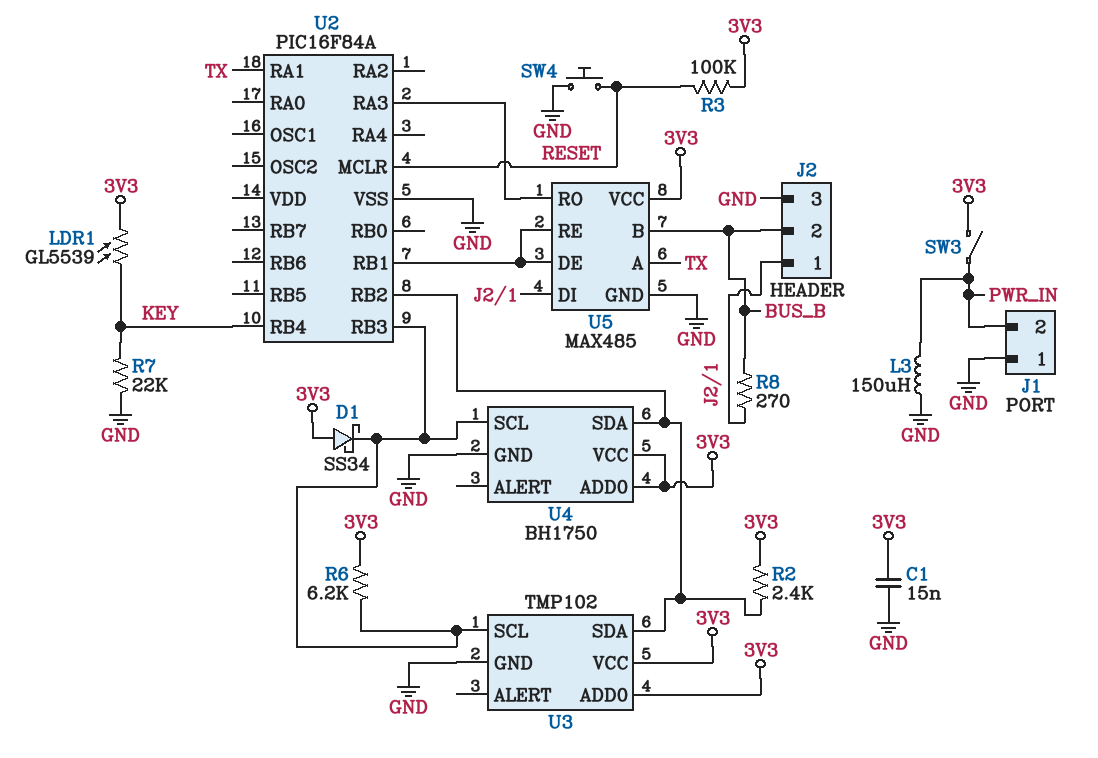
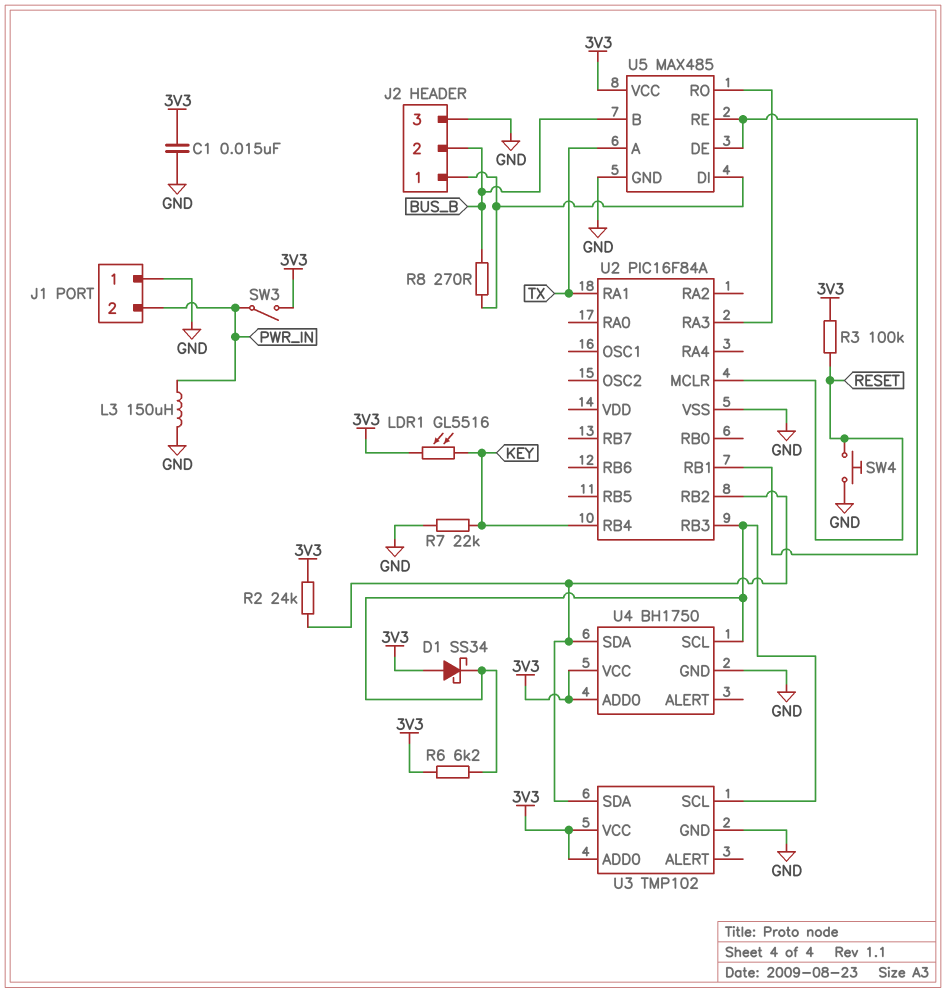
LDR1: GL5539 (3V3, KEY) -> GL5516 (3V3, KEY)
R2: 2.4k (3V3, U2/RB2) -> 24k (3V3, U2/RB2)

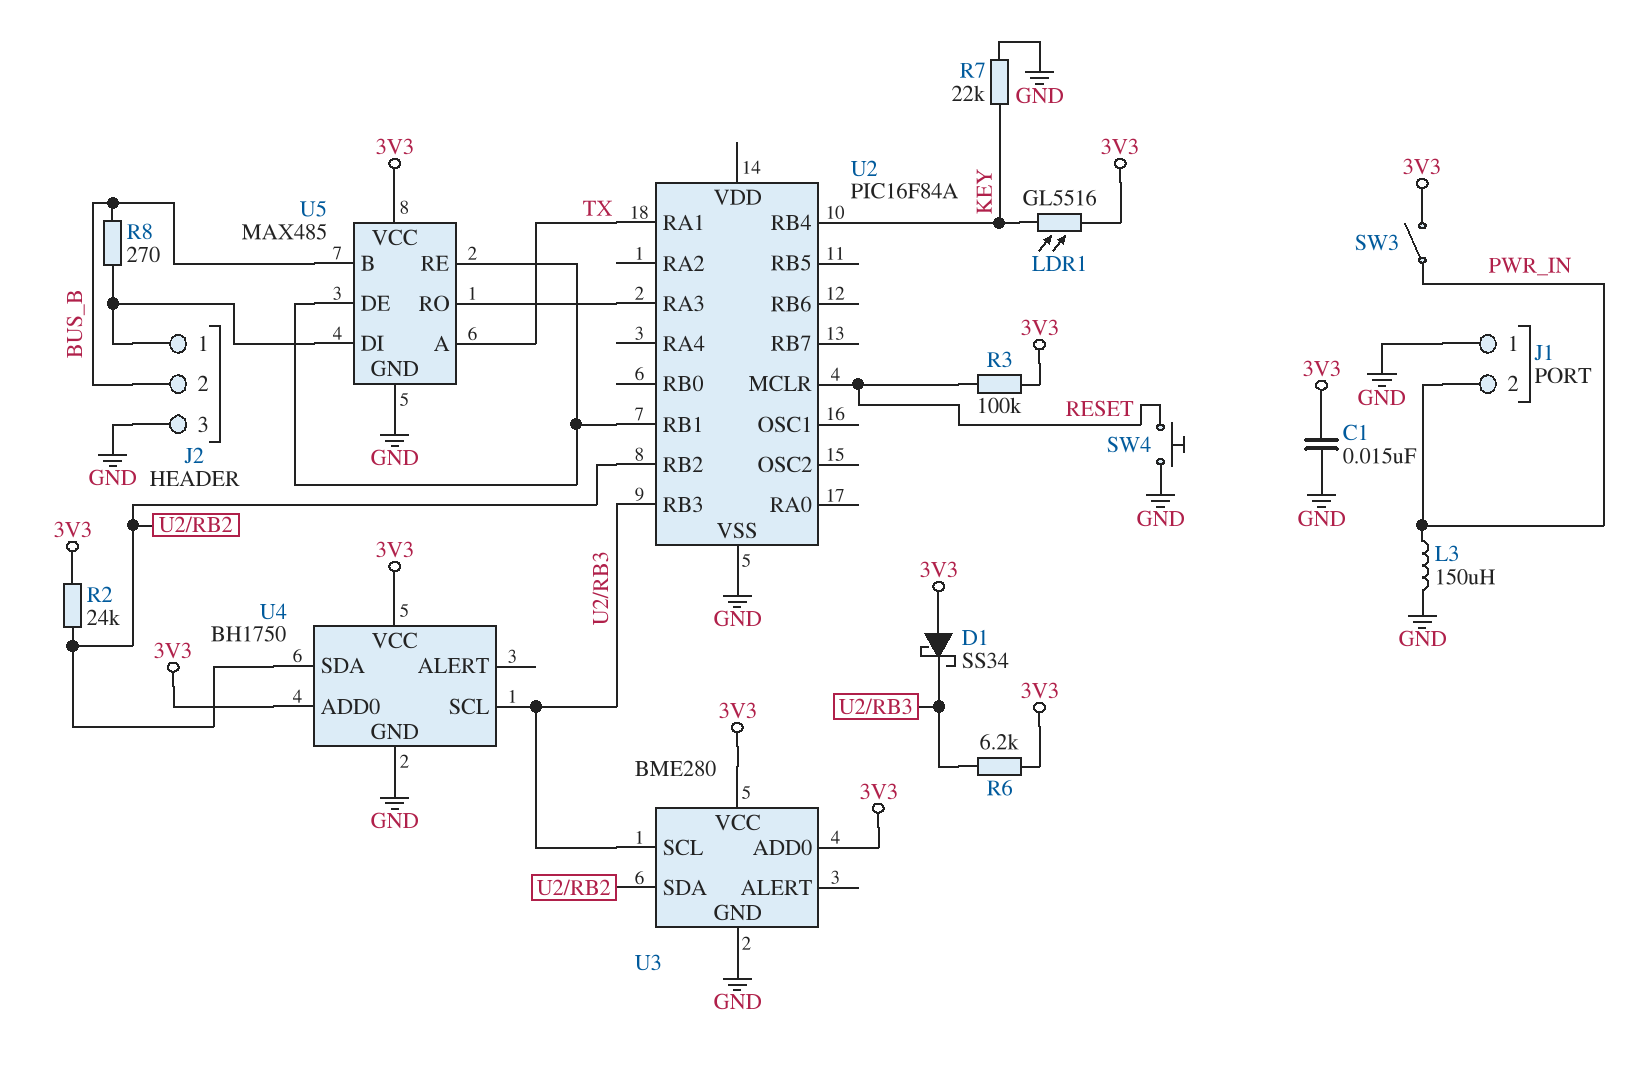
U3: TMP102 -> BME280

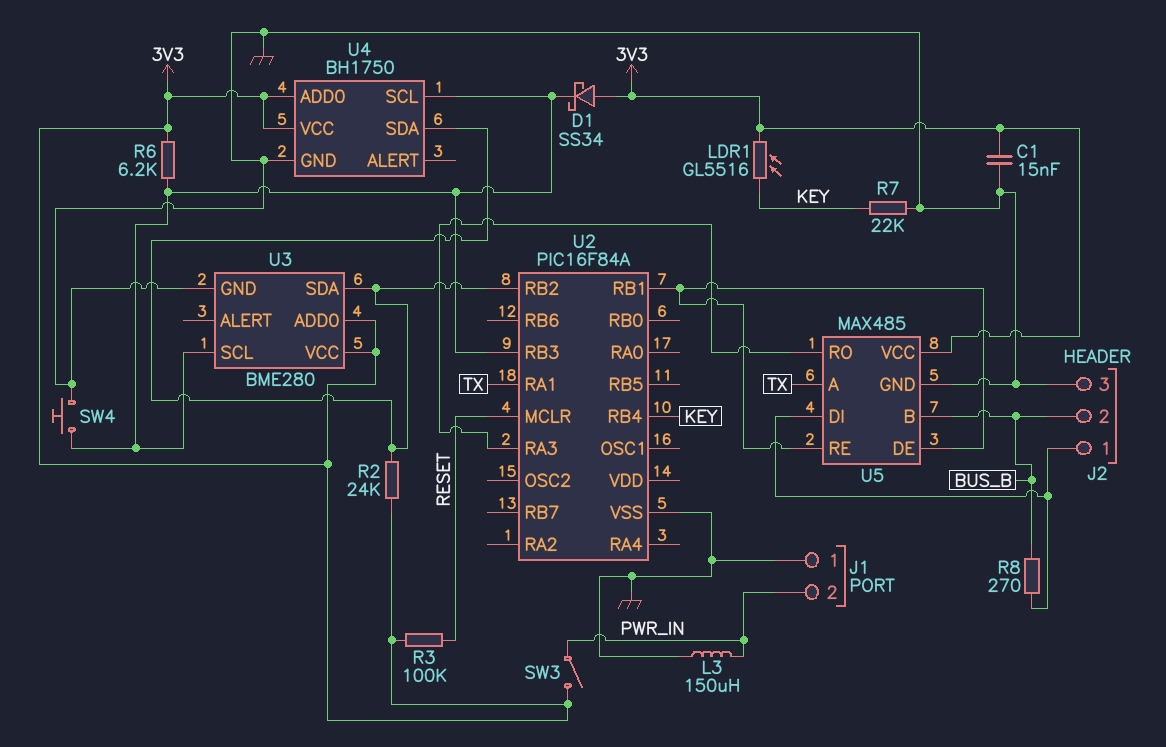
SW4: button (GND, RESET) -> button (GND, U2/RB3)

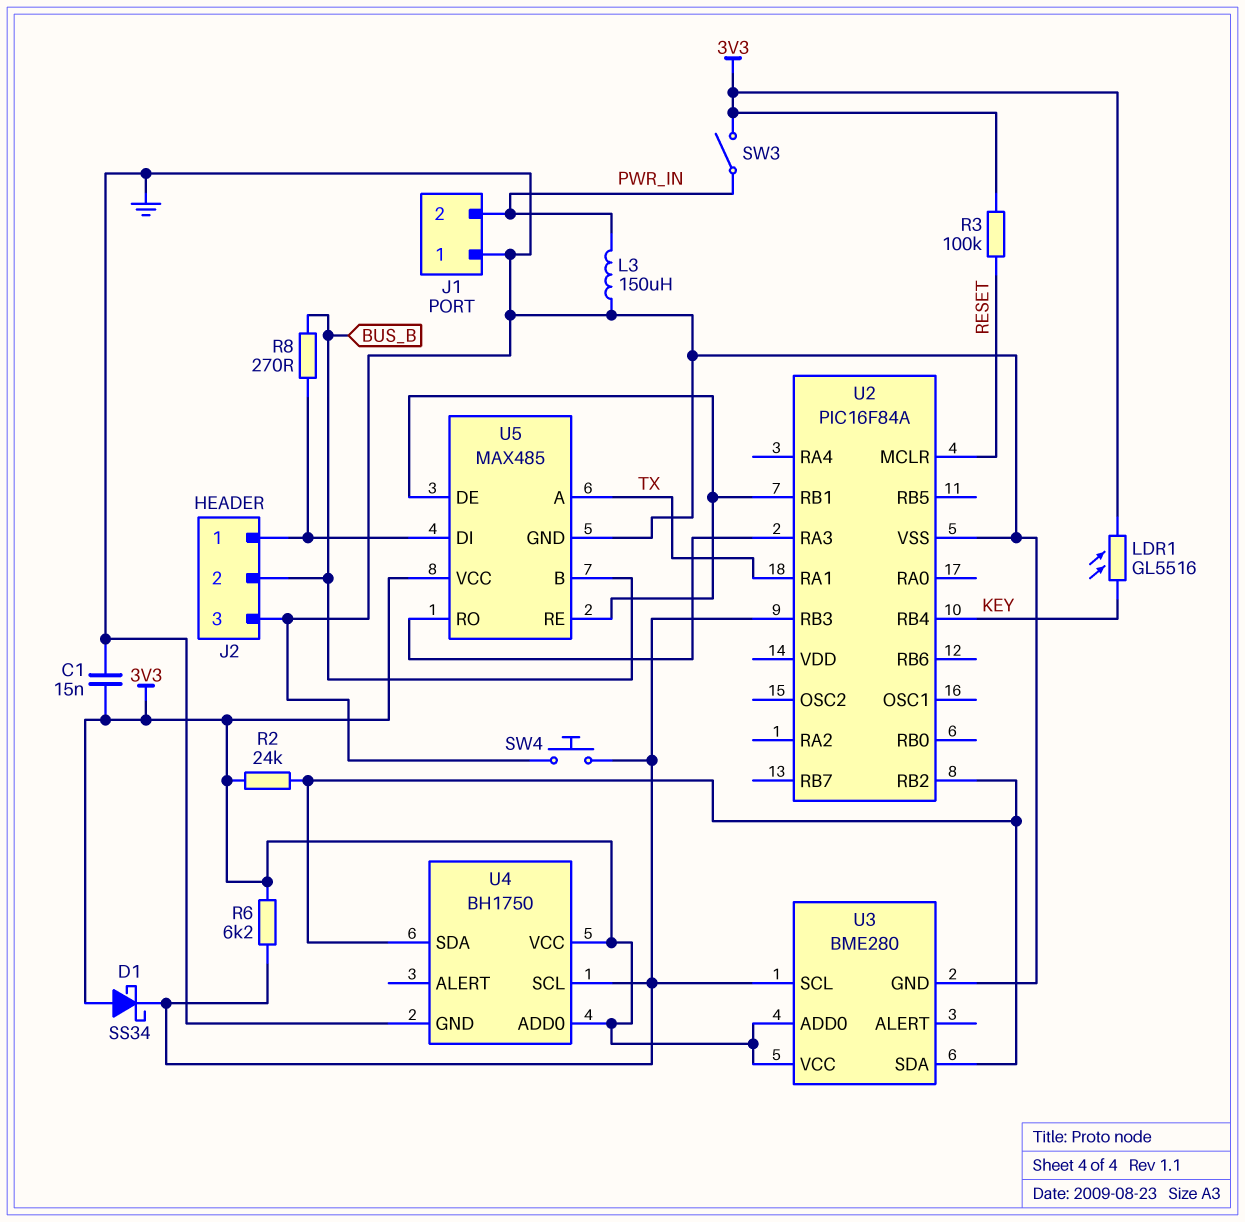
R7: 22k (GND, KEY) -> none

